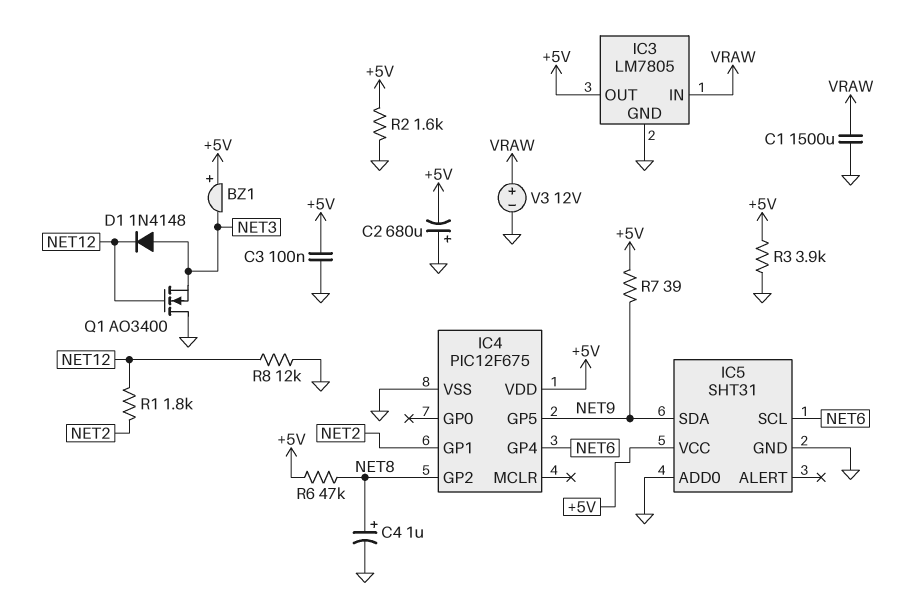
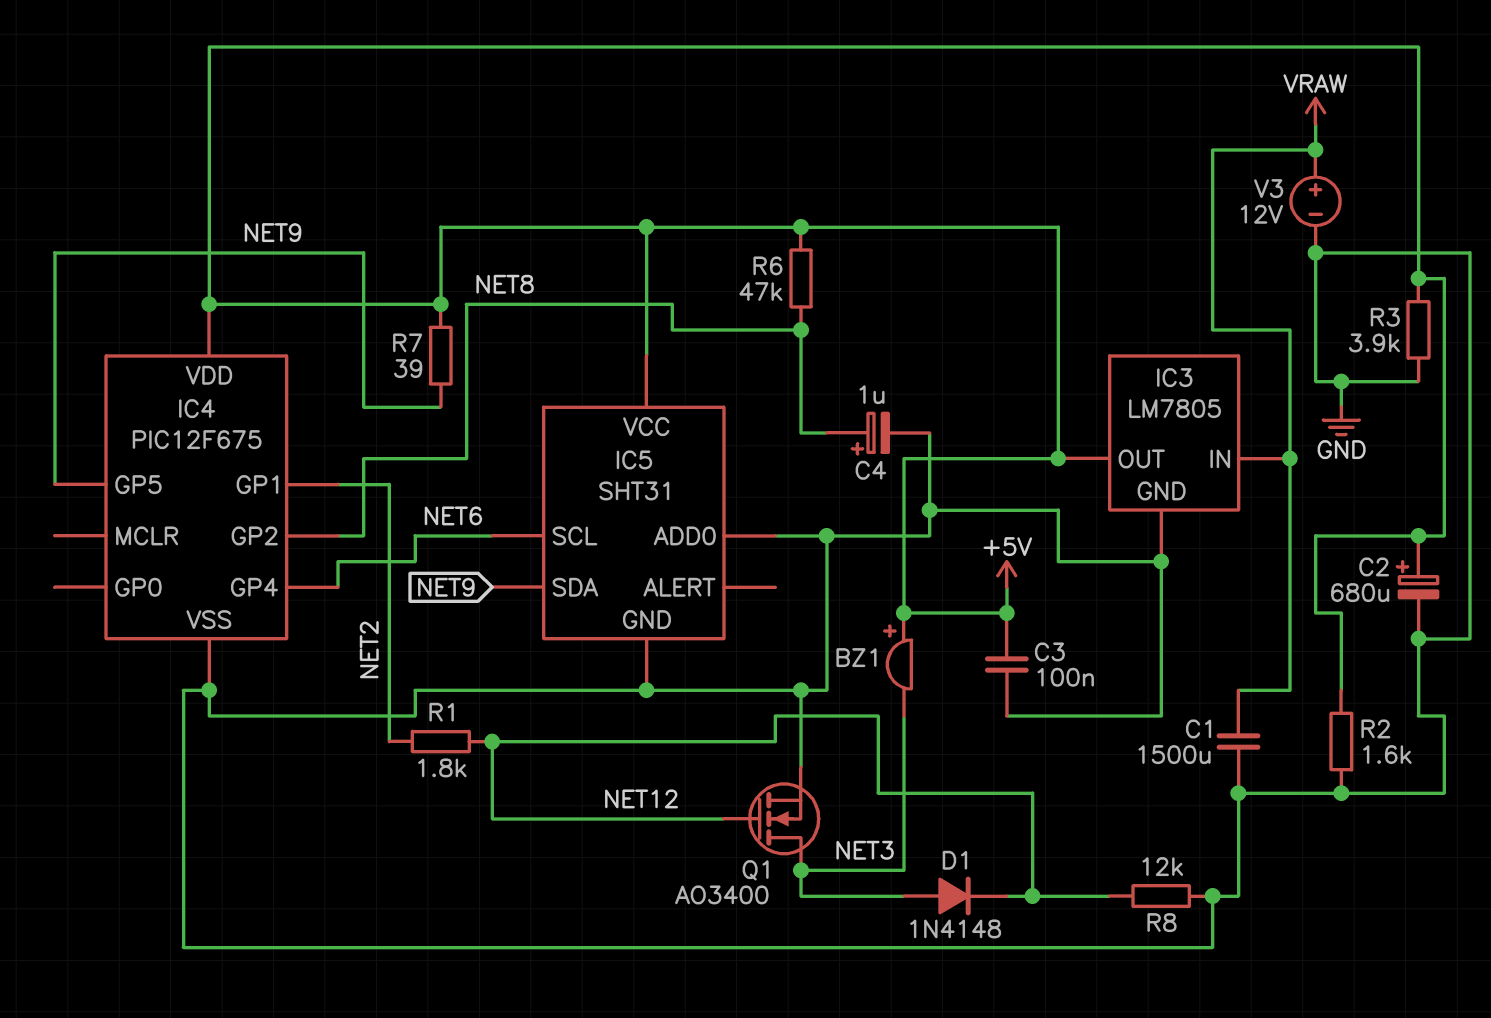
C2: 680uF (plus GND, minus +5V) -> 680uF (plus +5V, minus GND)
Q1: NMOS AO3400 (G NET12, D GND, S NET3) -> NMOS AO3400 (G NET12, D NET3, S GND)

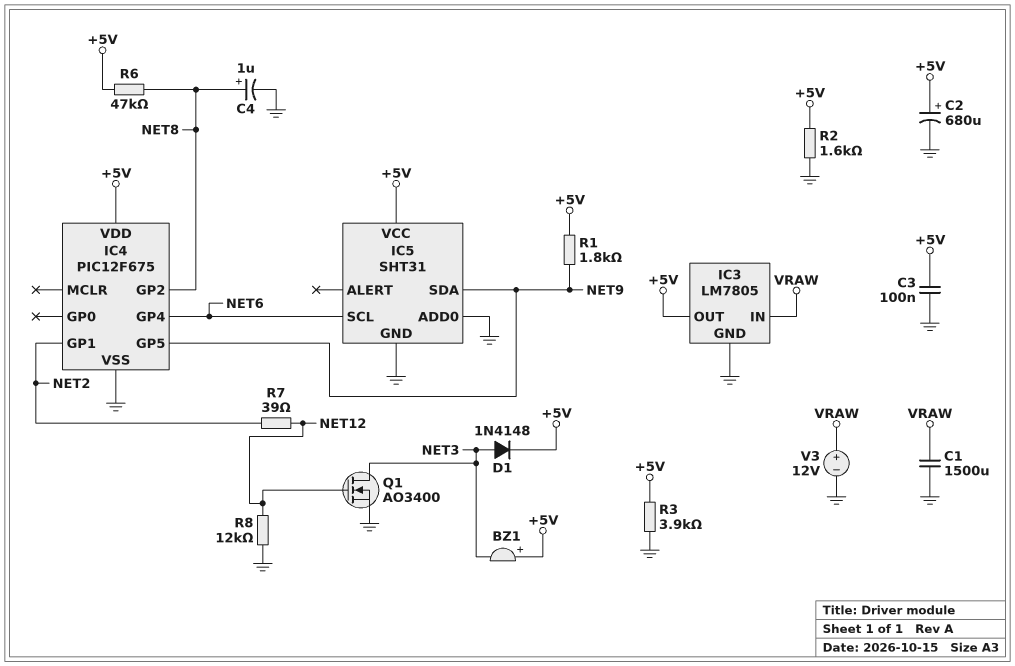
D1: diode 1N4148 (A NET3, K NET12) -> diode 1N4148 (A NET3, K +5V)
R1: 1.8k (NET2, NET12) -> 1.8k (+5V, NET9)
R7: 39 (+5V, NET9) -> 39 (NET2, NET12)

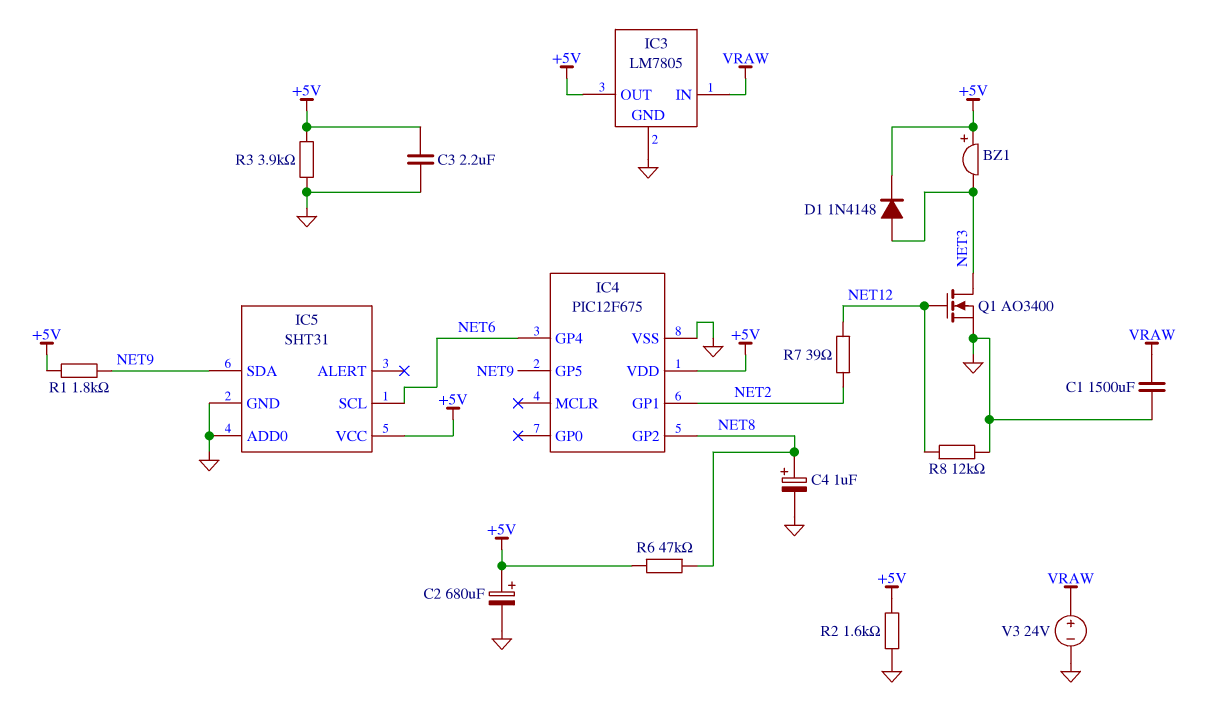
C3: 100nF (+5V, GND) -> 2.2uF (+5V, GND)
V3: 12V (plus VRAW, minus GND) -> 24V (plus VRAW, minus GND)

